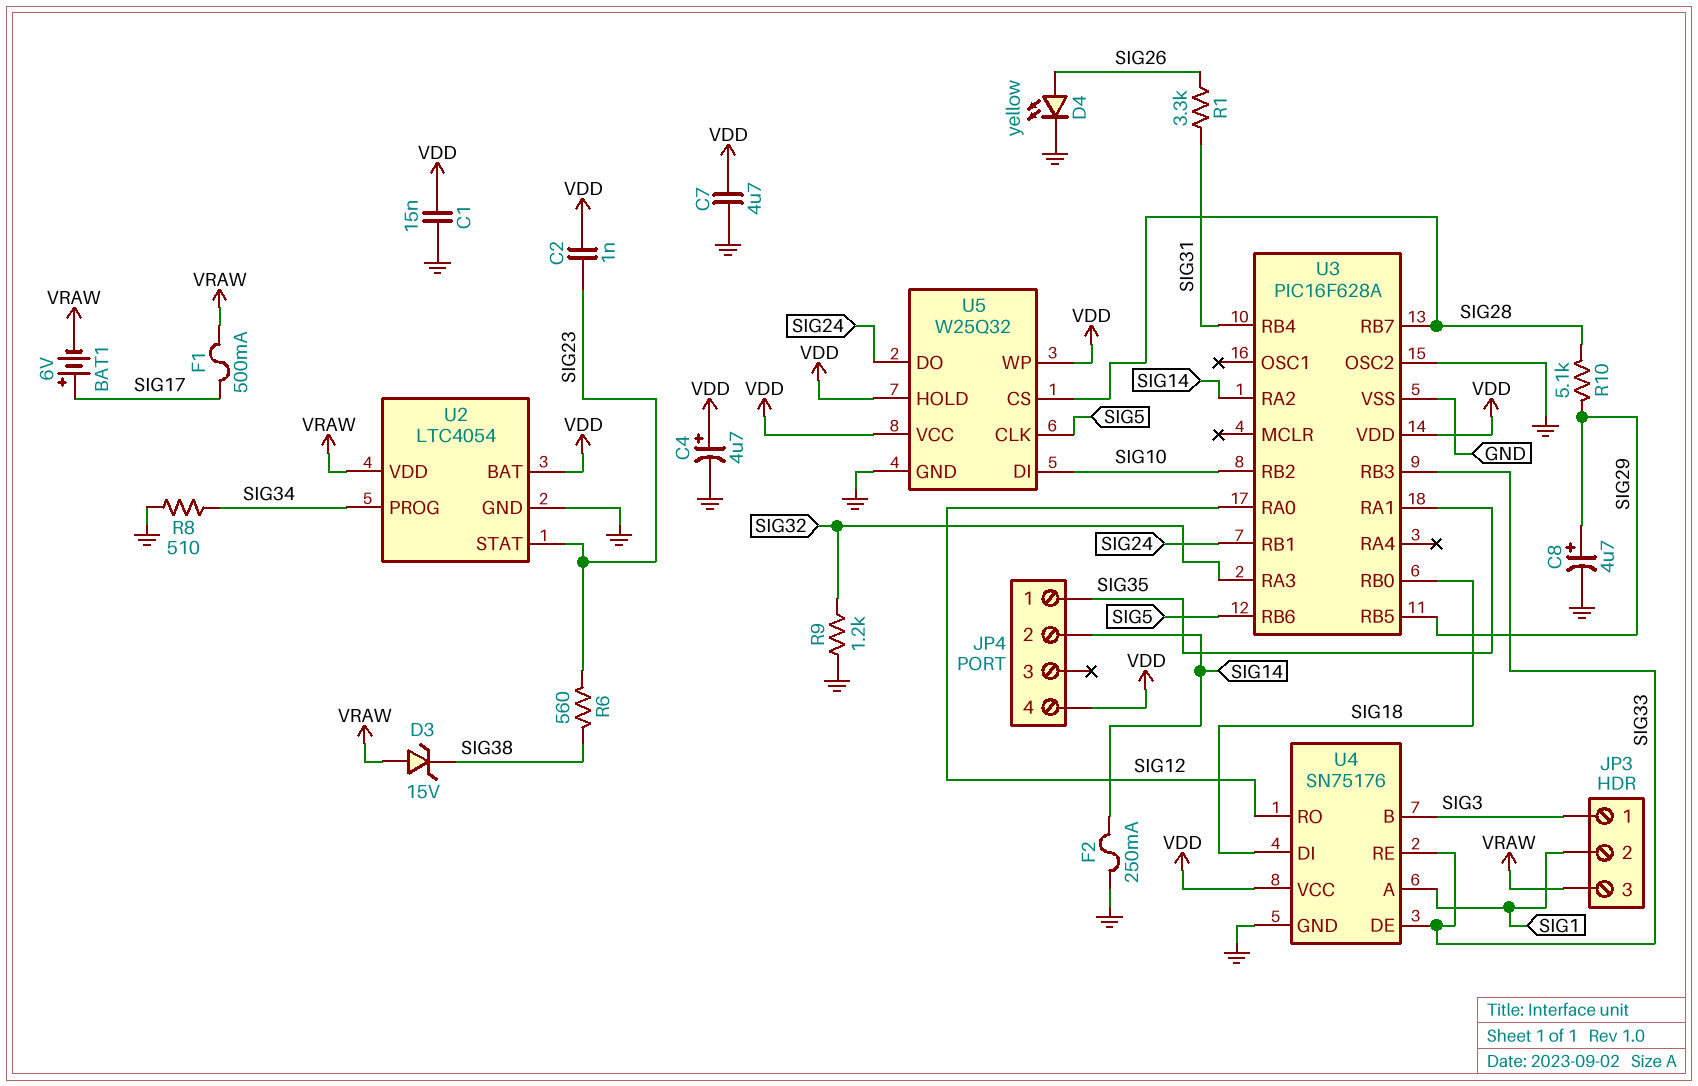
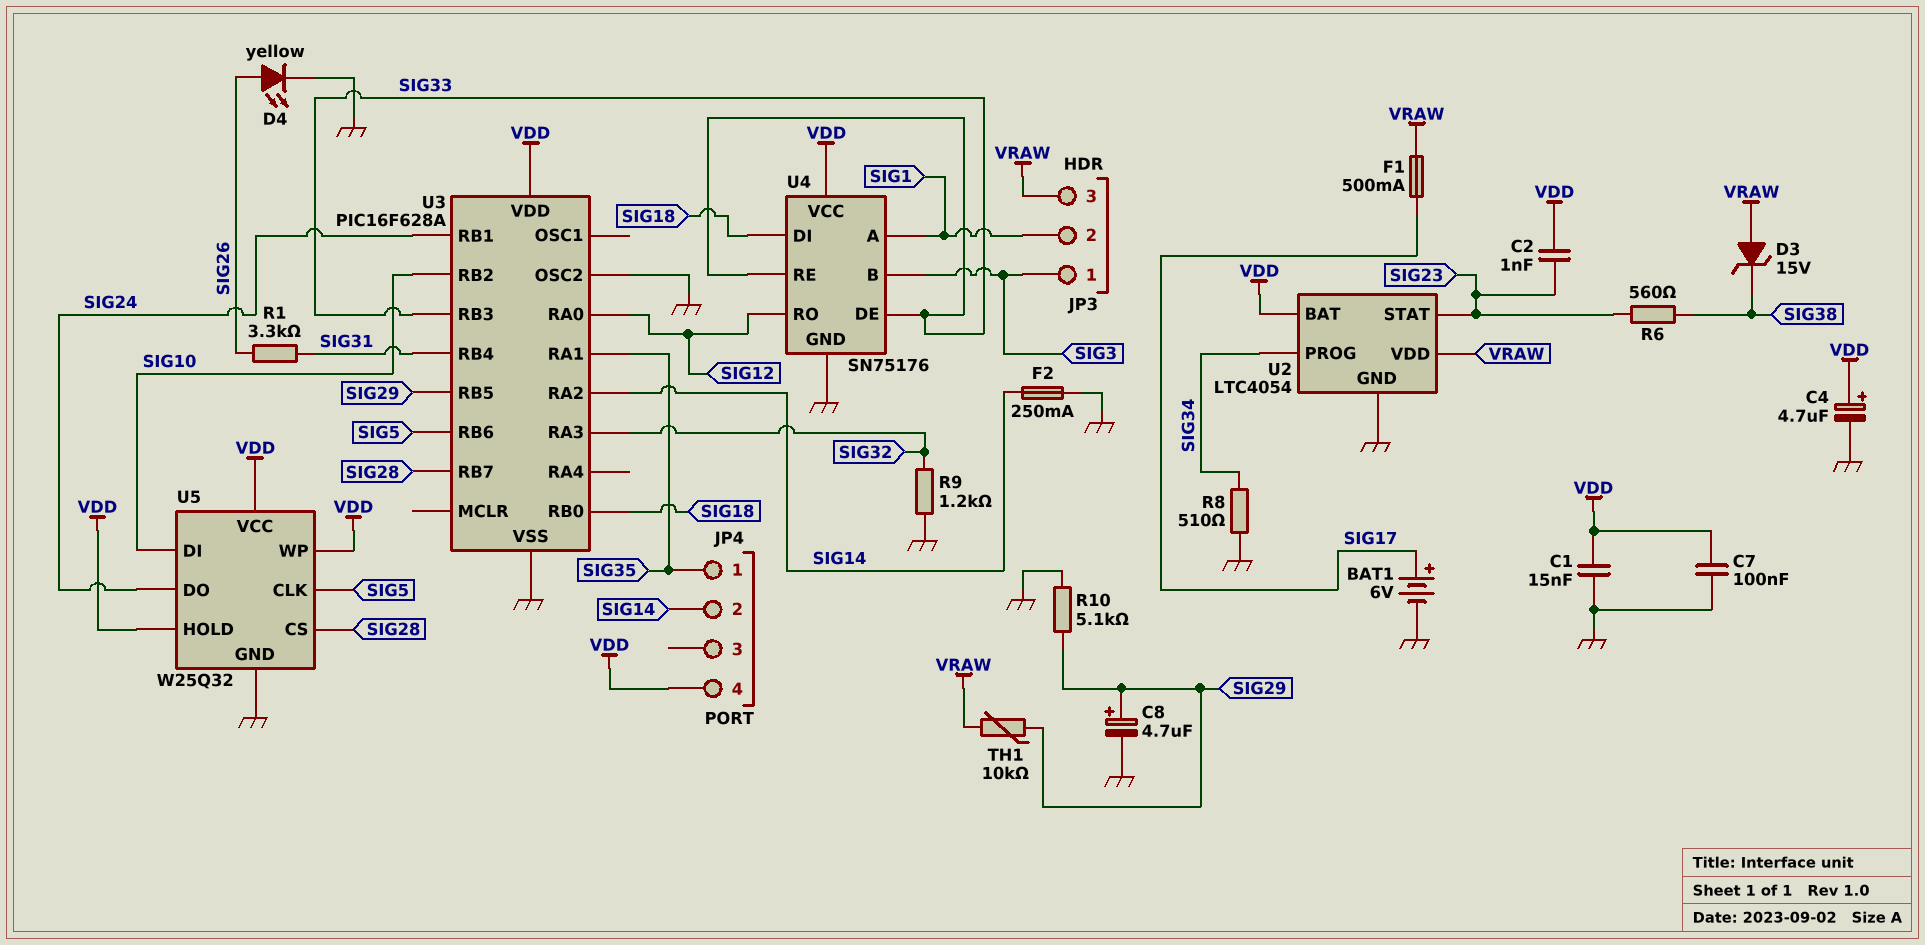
BAT1: 6V (plus SIG17, minus VRAW) -> 6V (plus SIG17, minus GND)
C7: 4.7uF (GND, VDD) -> 100nF (GND, VDD)
R10: 5.1k (SIG28, SIG29) -> 5.1k (GND, SIG29)
TH1: none -> 10k (SIG29, VRAW)

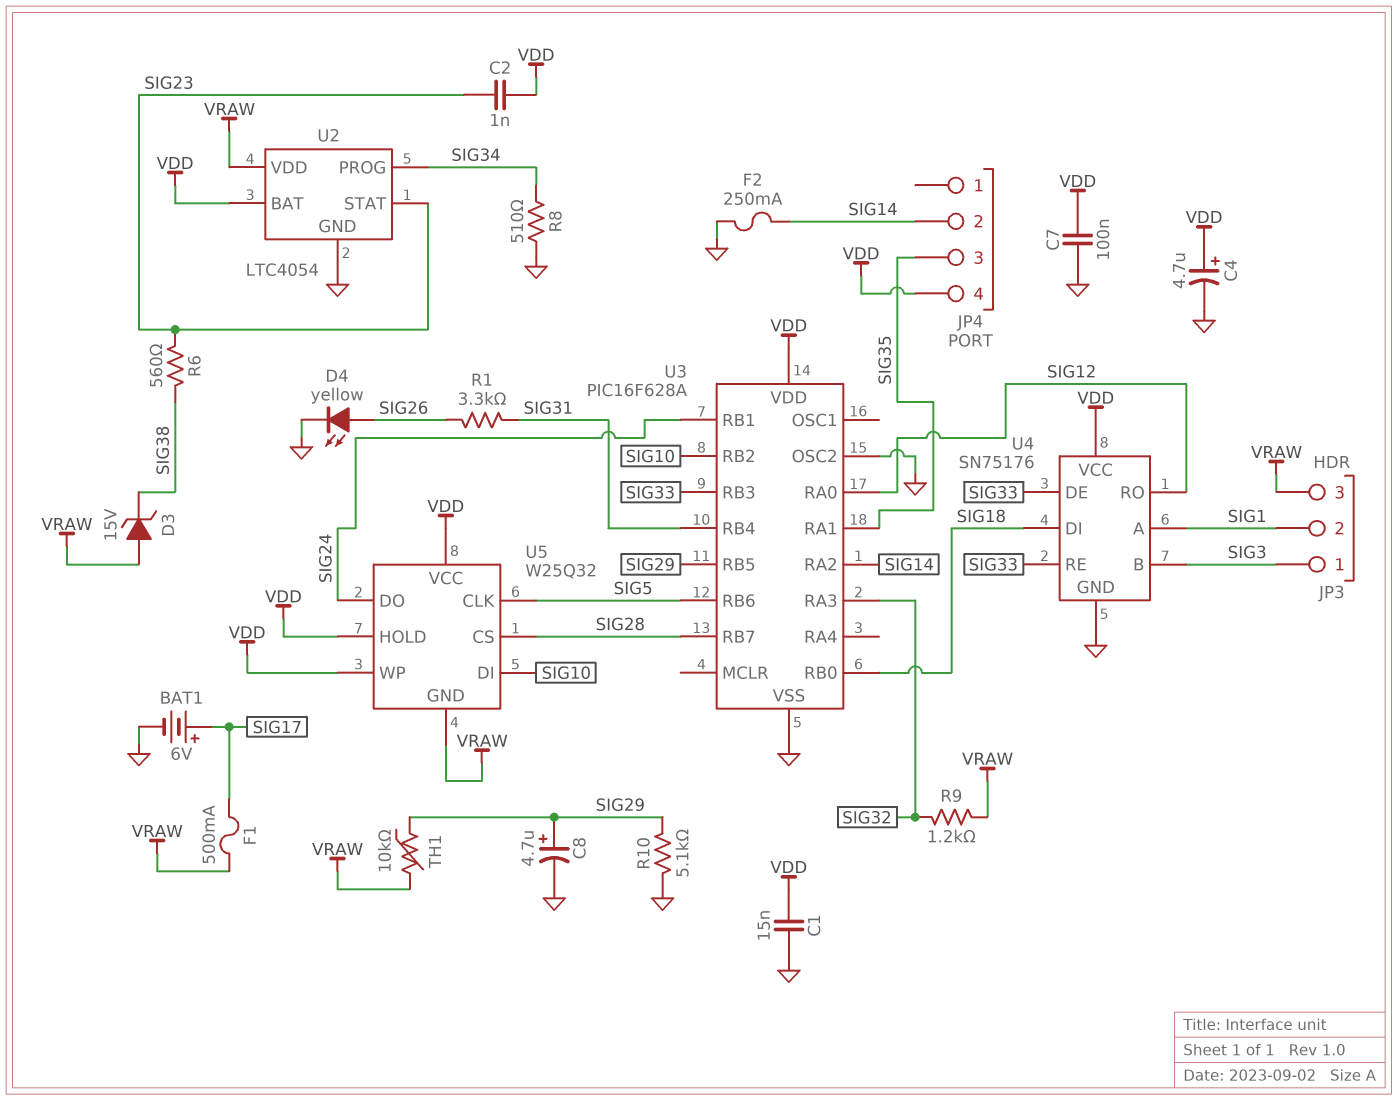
JP4 pin 1: SIG35 -> none
JP4 pin 3: none -> SIG35
R9: 1.2k (GND, SIG32) -> 1.2k (SIG32, VRAW)
U5 pin GND: GND -> VRAW

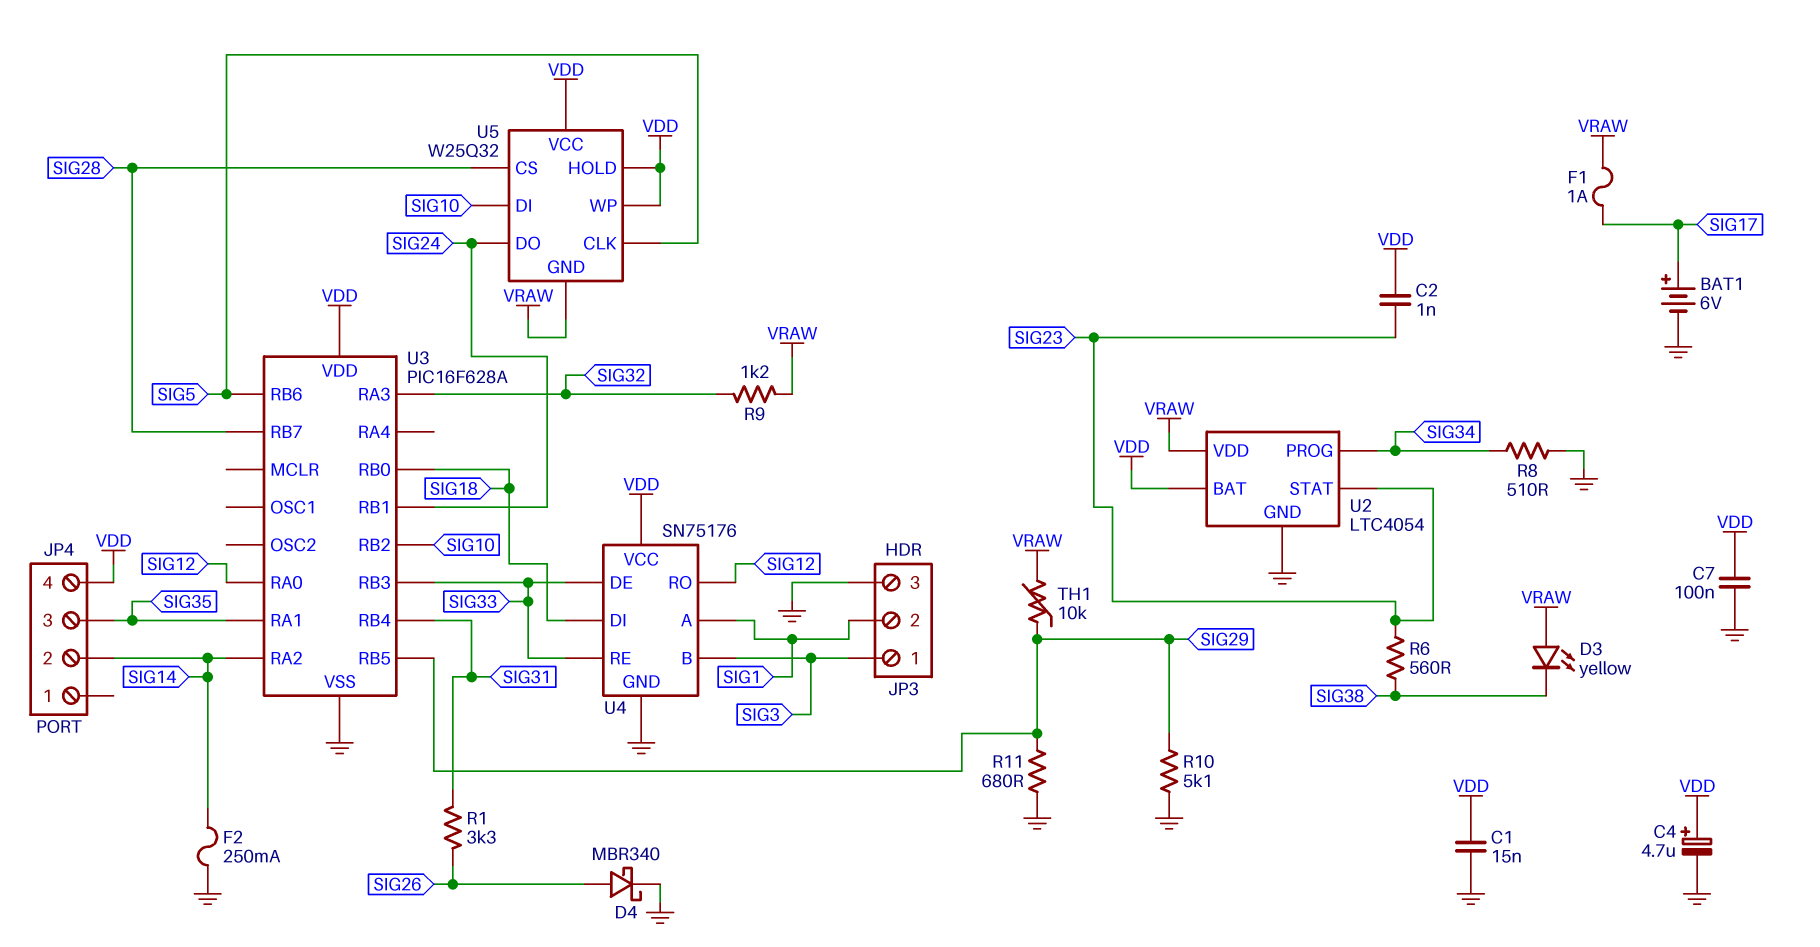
C8: 4.7uF (plus SIG29, minus GND) -> none
D3: zener 15V (A VRAW, K SIG38) -> LED yellow (A VRAW, K SIG38)
D4: LED yellow (A SIG26, K GND) -> schottky MBR340 (A SIG26, K GND)
F1: 500mA (SIG17, VRAW) -> 1A (SIG17, VRAW)
JP3 pin 3: VRAW -> GND
R11: none -> 680 (GND, SIG29)
U3 pin OSC2: GND -> none

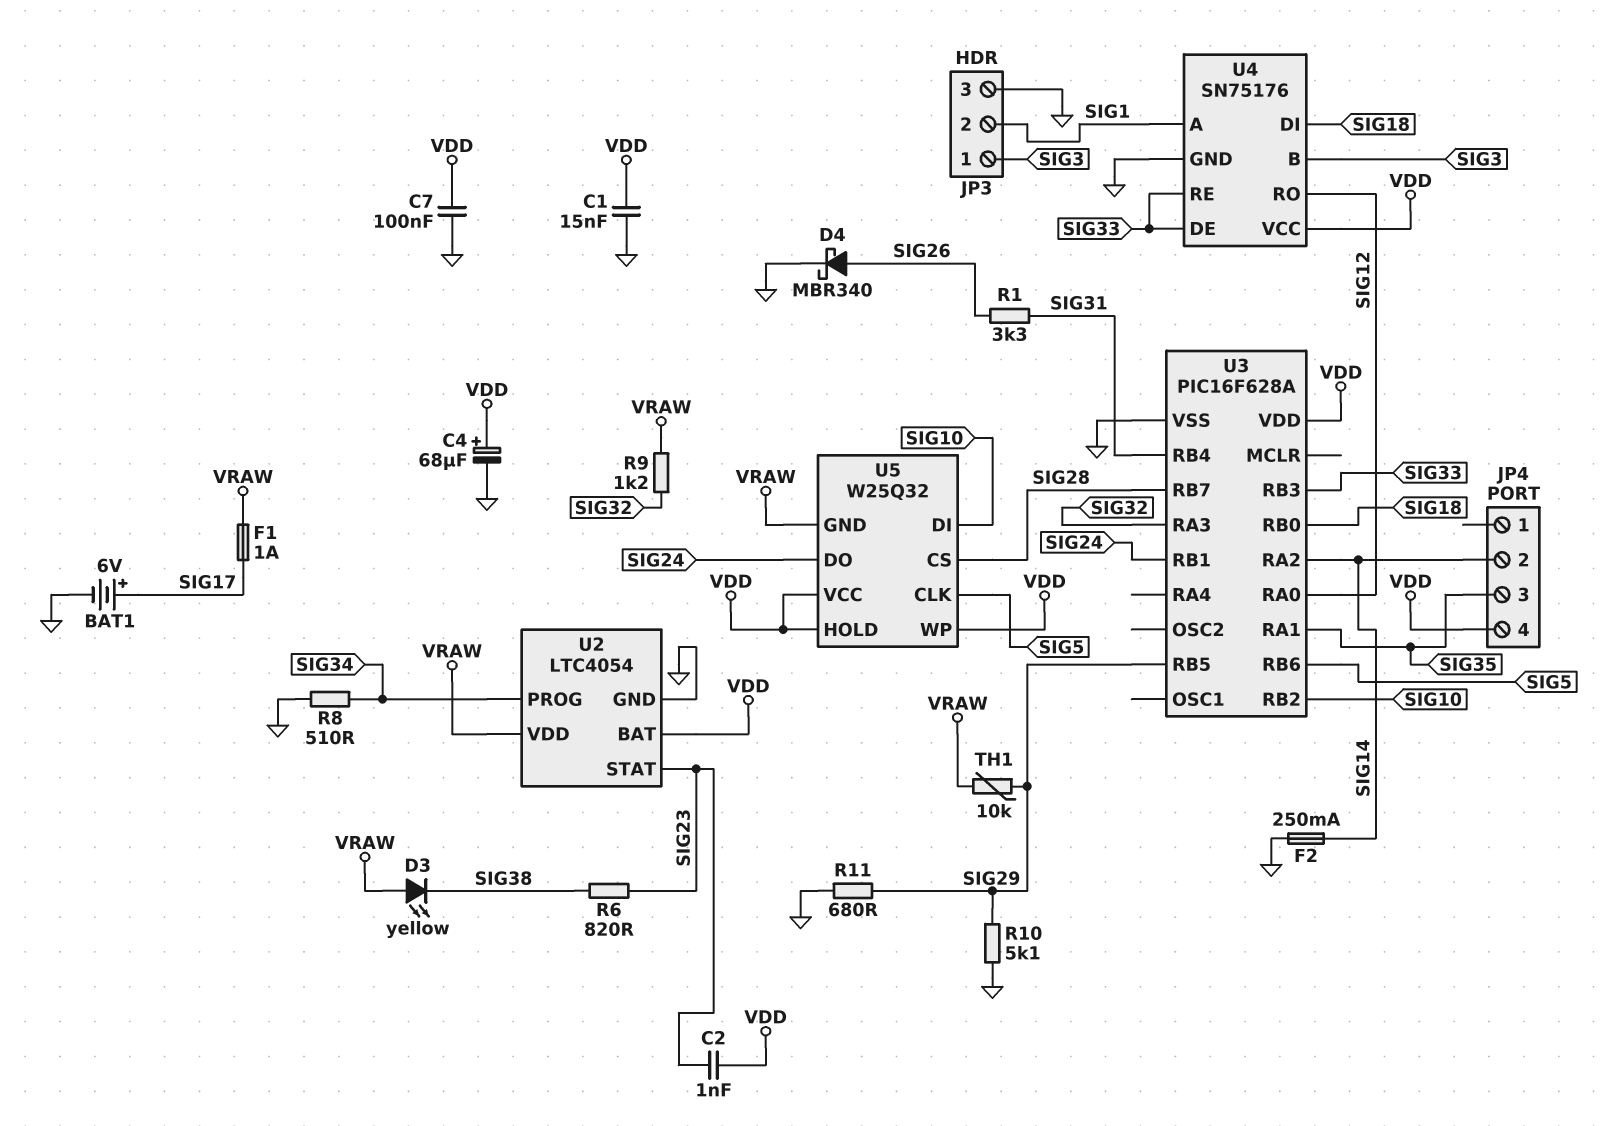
C4: 4.7uF (plus VDD, minus GND) -> 68uF (plus VDD, minus GND)
R6: 560 (SIG23, SIG38) -> 820 (SIG23, SIG38)

